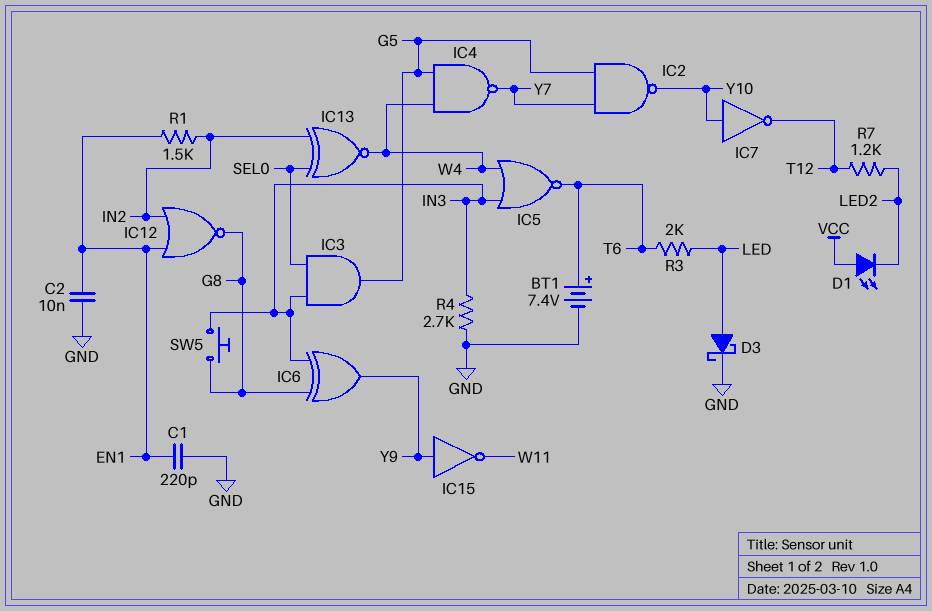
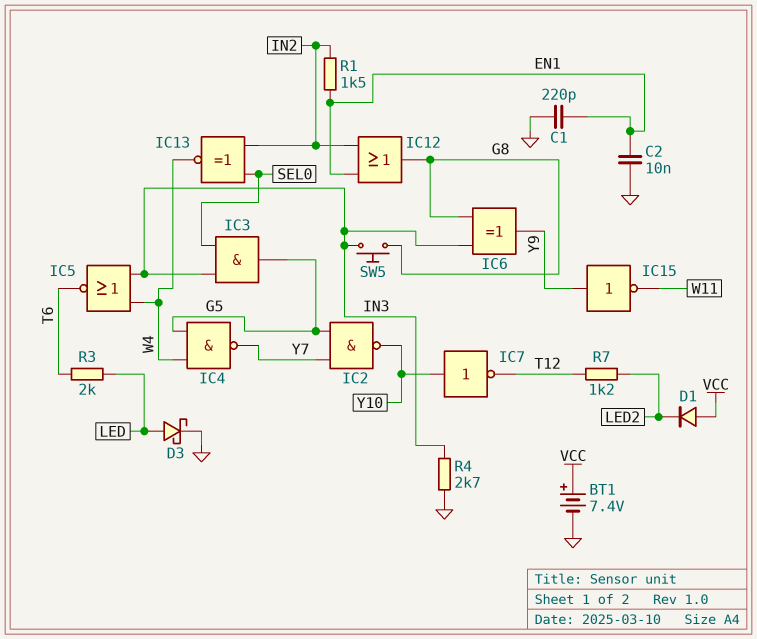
BT1: 7.4V (plus T6, minus GND) -> 7.4V (plus VCC, minus GND)
D1: LED (A VCC, K LED2) -> diode (A VCC, K LED2)
IC12: NOR (in EN1, in IN2, out G8) -> OR (in EN1, in IN2, out G8)

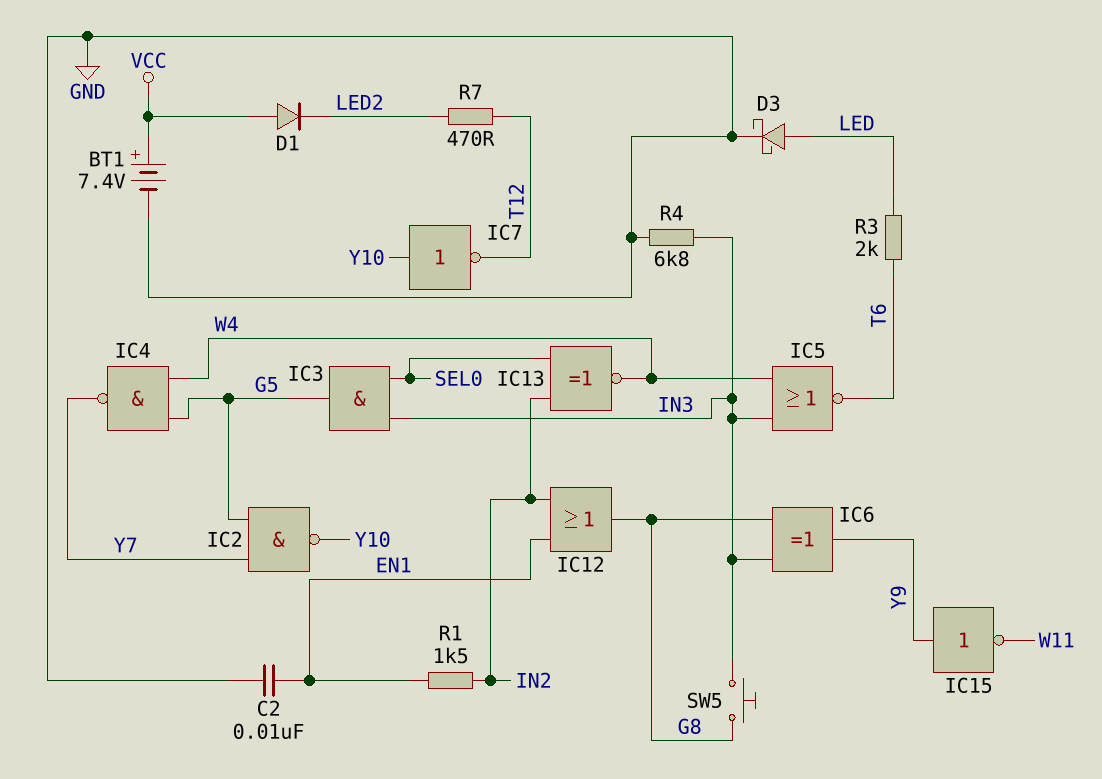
C1: 220pF (EN1, GND) -> none
R4: 2.7k (GND, IN3) -> 6.8k (GND, IN3)
R7: 1.2k (LED2, T12) -> 470 (LED2, T12)

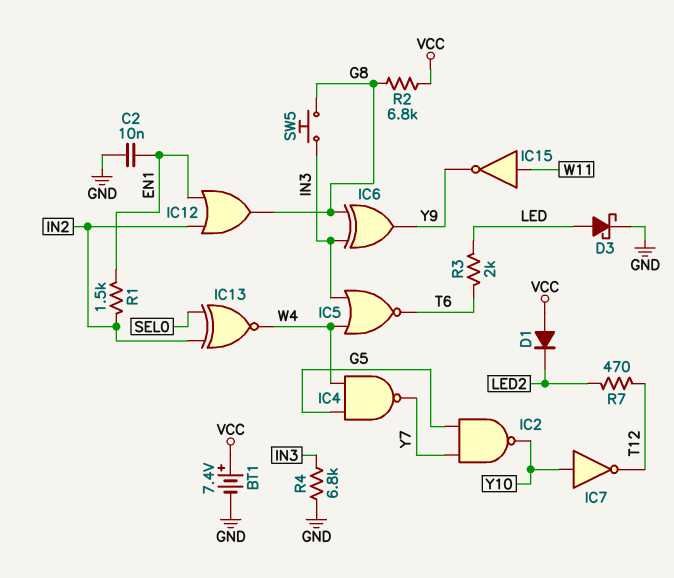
IC3: AND (in IN3, in SEL0, out G5) -> none
IC15: NOT (in Y9, out W11) -> NOT (in W11, out Y9)
R2: none -> 6.8k (G8, VCC)

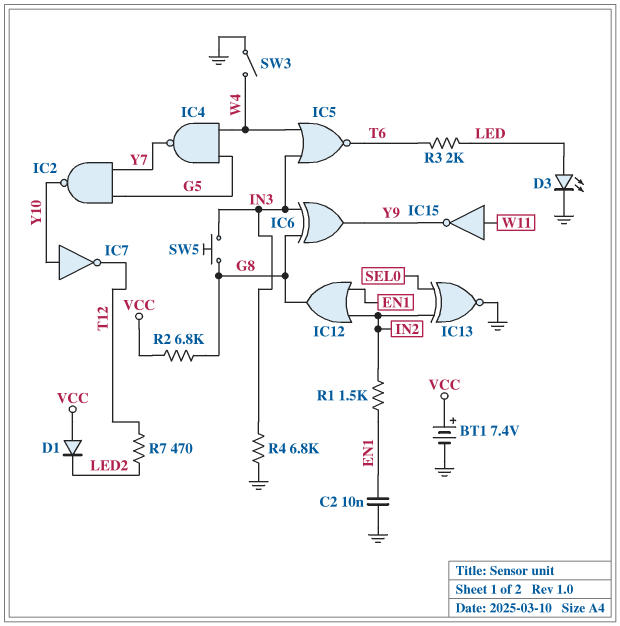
D3: schottky (A LED, K GND) -> LED (A LED, K GND)
IC13: XNOR (in IN2, in SEL0, out W4) -> XNOR (in IN2, in SEL0, out GND)
SW3: none -> switch (GND, W4)

